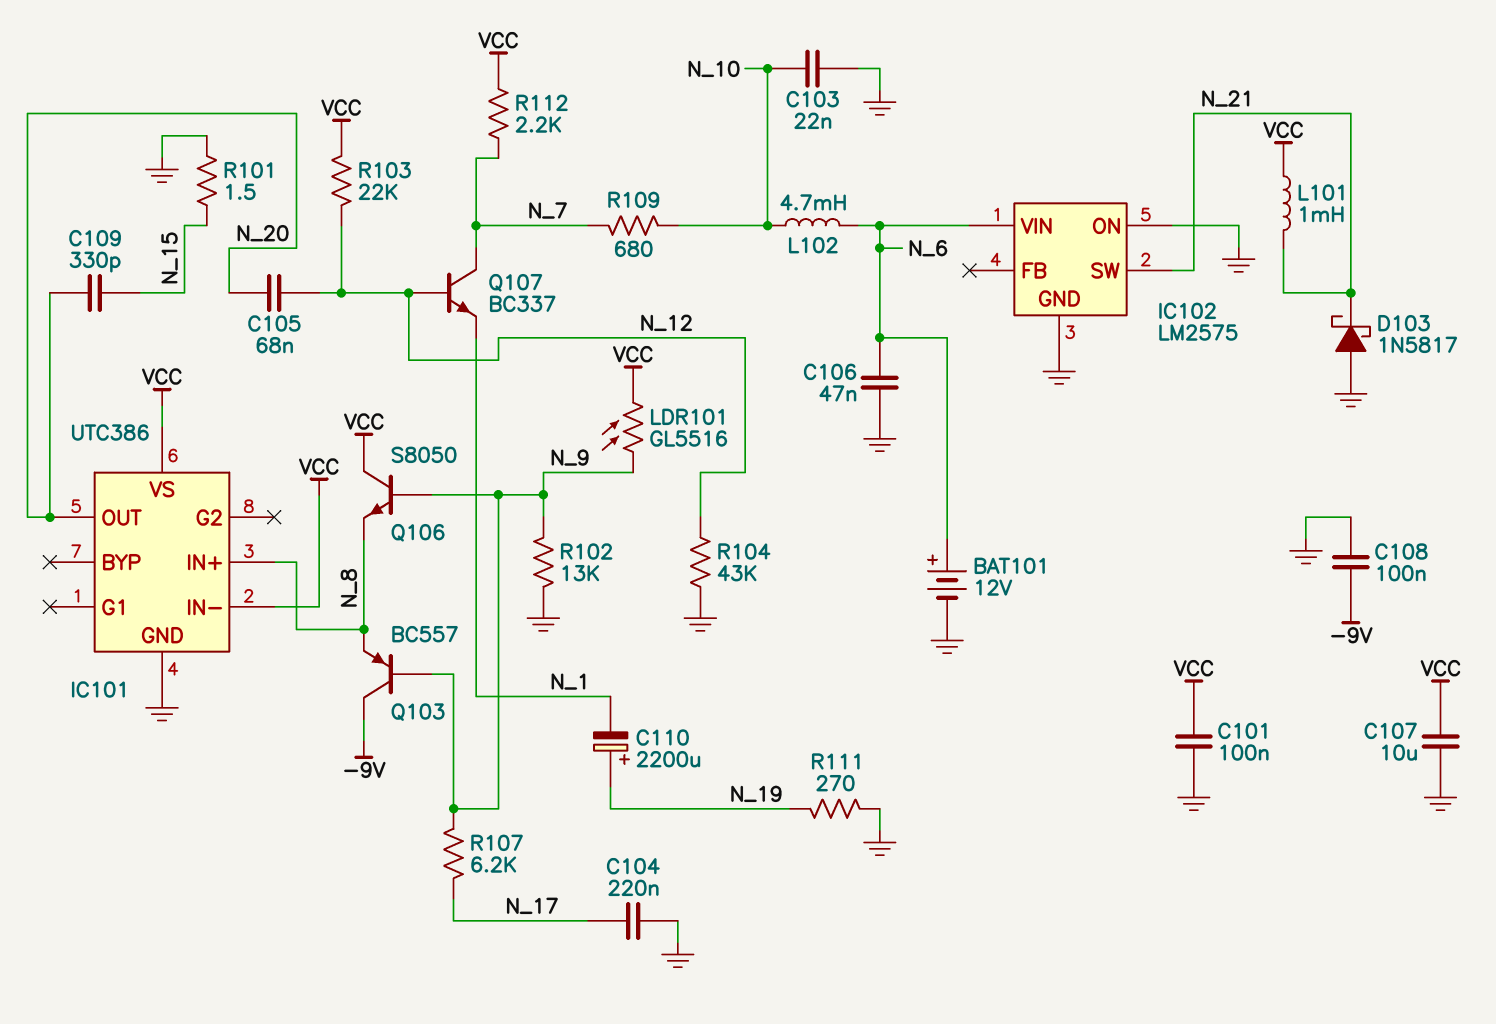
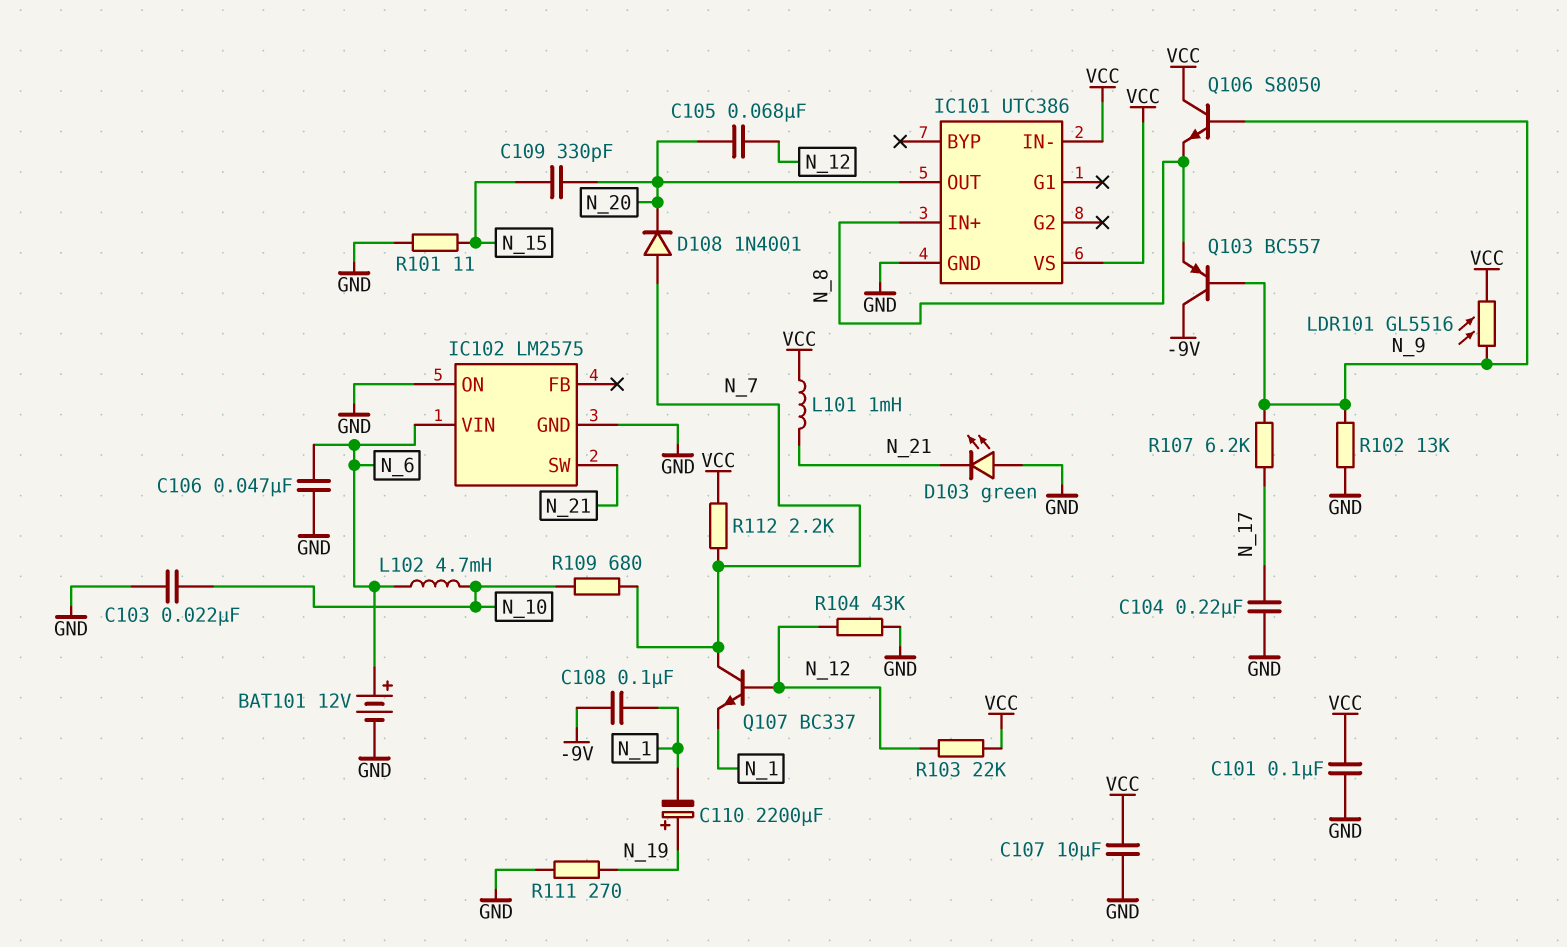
C108: 100nF (-9V, GND) -> 100nF (-9V, N_1)
D103: schottky 1N5817 (A GND, K N_21) -> LED green (A GND, K N_21)
D108: none -> diode 1N4001 (A N_7, K N_20)
R101: 1.5 (GND, N_15) -> 11 (GND, N_15)

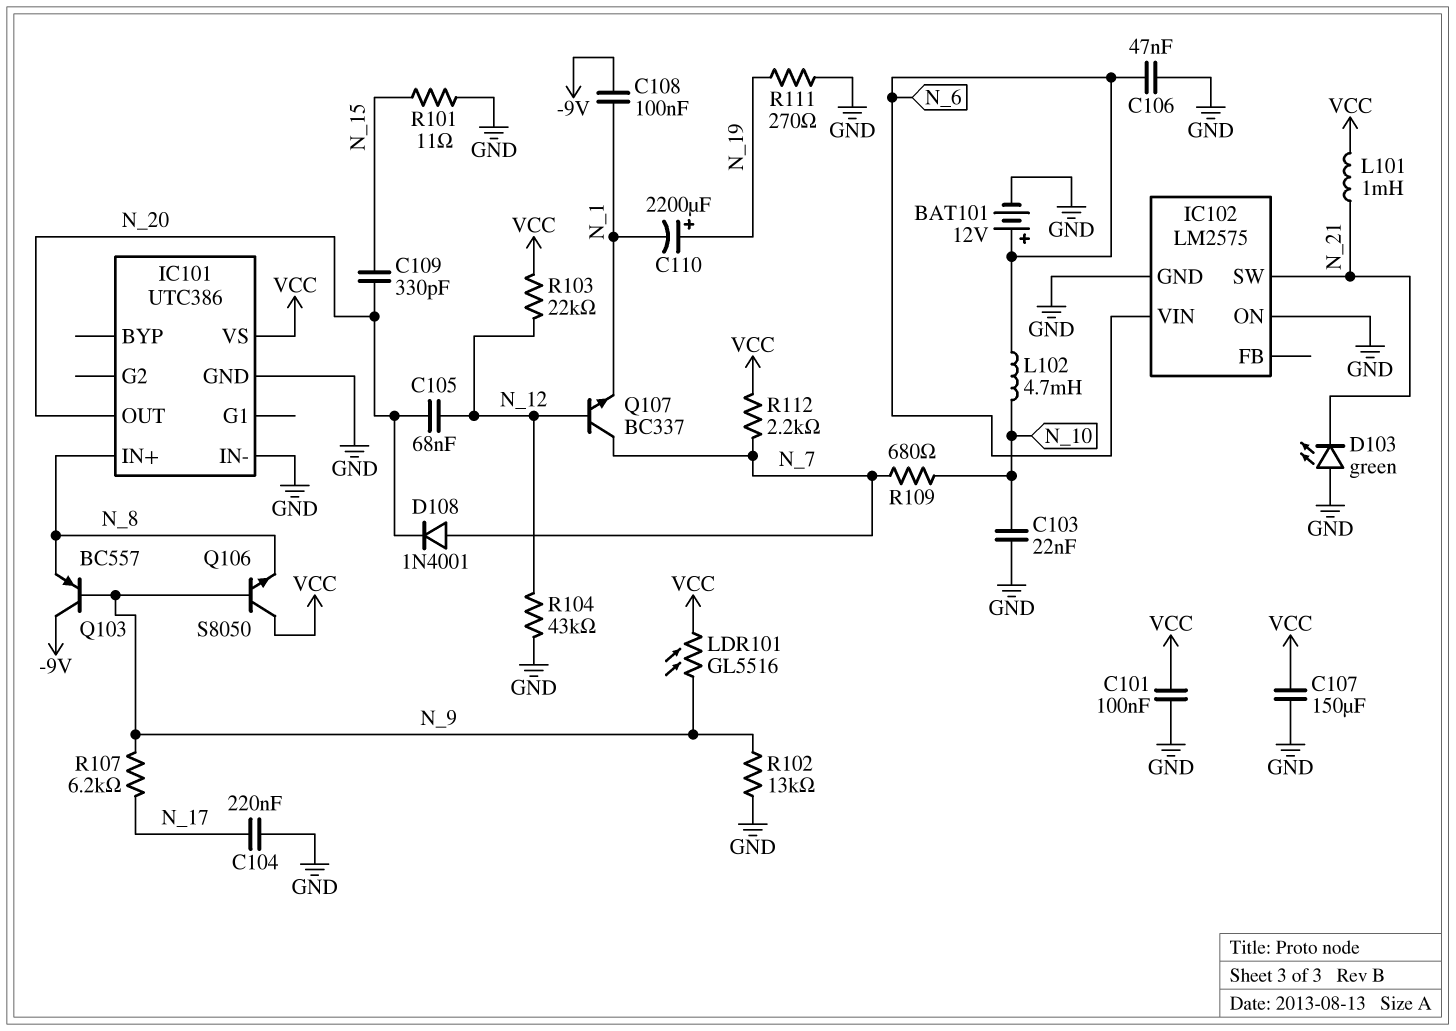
C107: 10uF (GND, VCC) -> 150uF (GND, VCC)
IC101 pin IN-: VCC -> GND

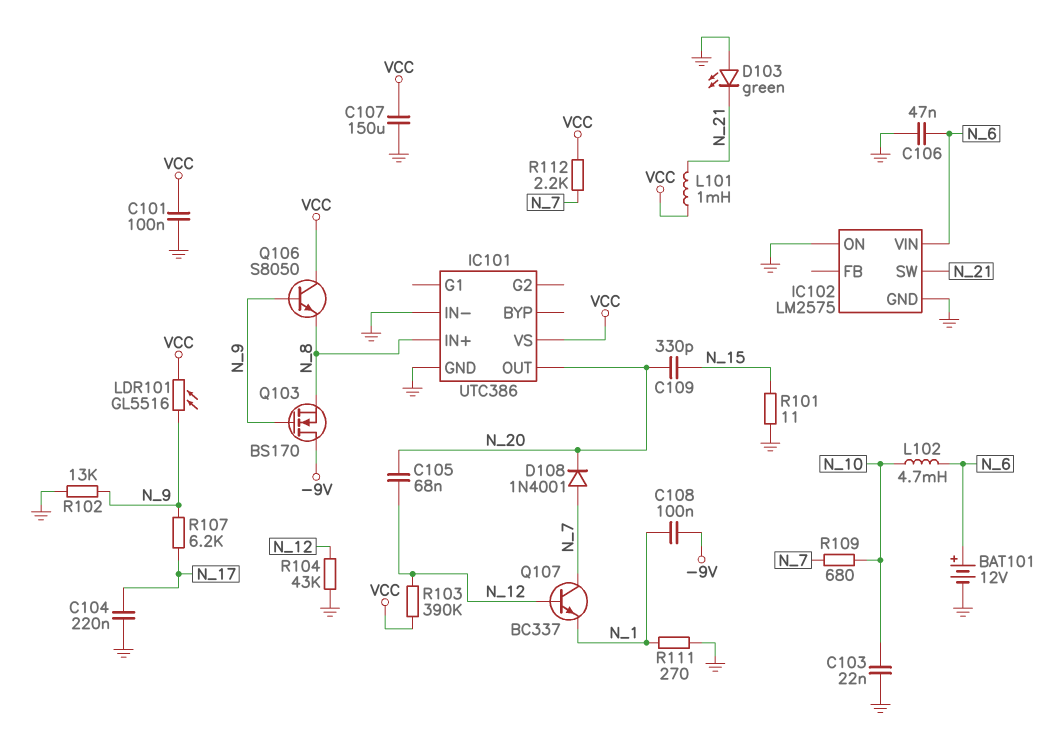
C110: 2200uF (plus N_19, minus N_1) -> none
Q103: PNP BC557 (B N_9, C -9V, E N_8) -> NMOS BS170 (G N_9, D -9V, S N_8)
R103: 22k (N_12, VCC) -> 390k (N_12, VCC)
R111: 270 (GND, N_19) -> 270 (GND, N_1)

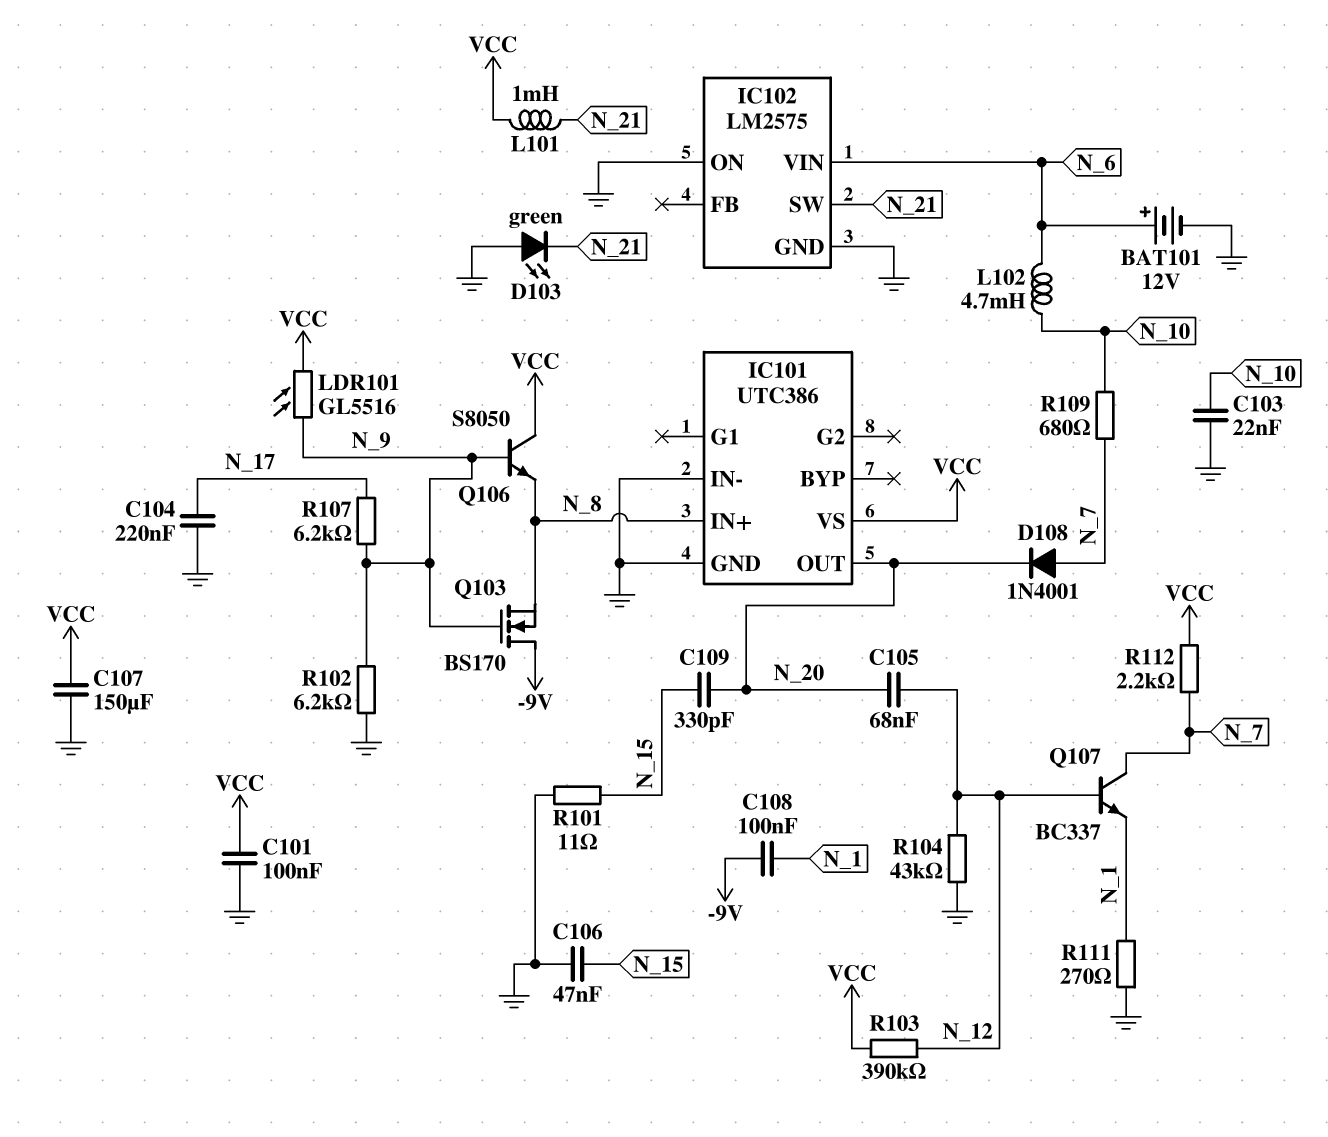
C106: 47nF (GND, N_6) -> 47nF (GND, N_15)
R102: 13k (GND, N_9) -> 6.2k (GND, N_9)

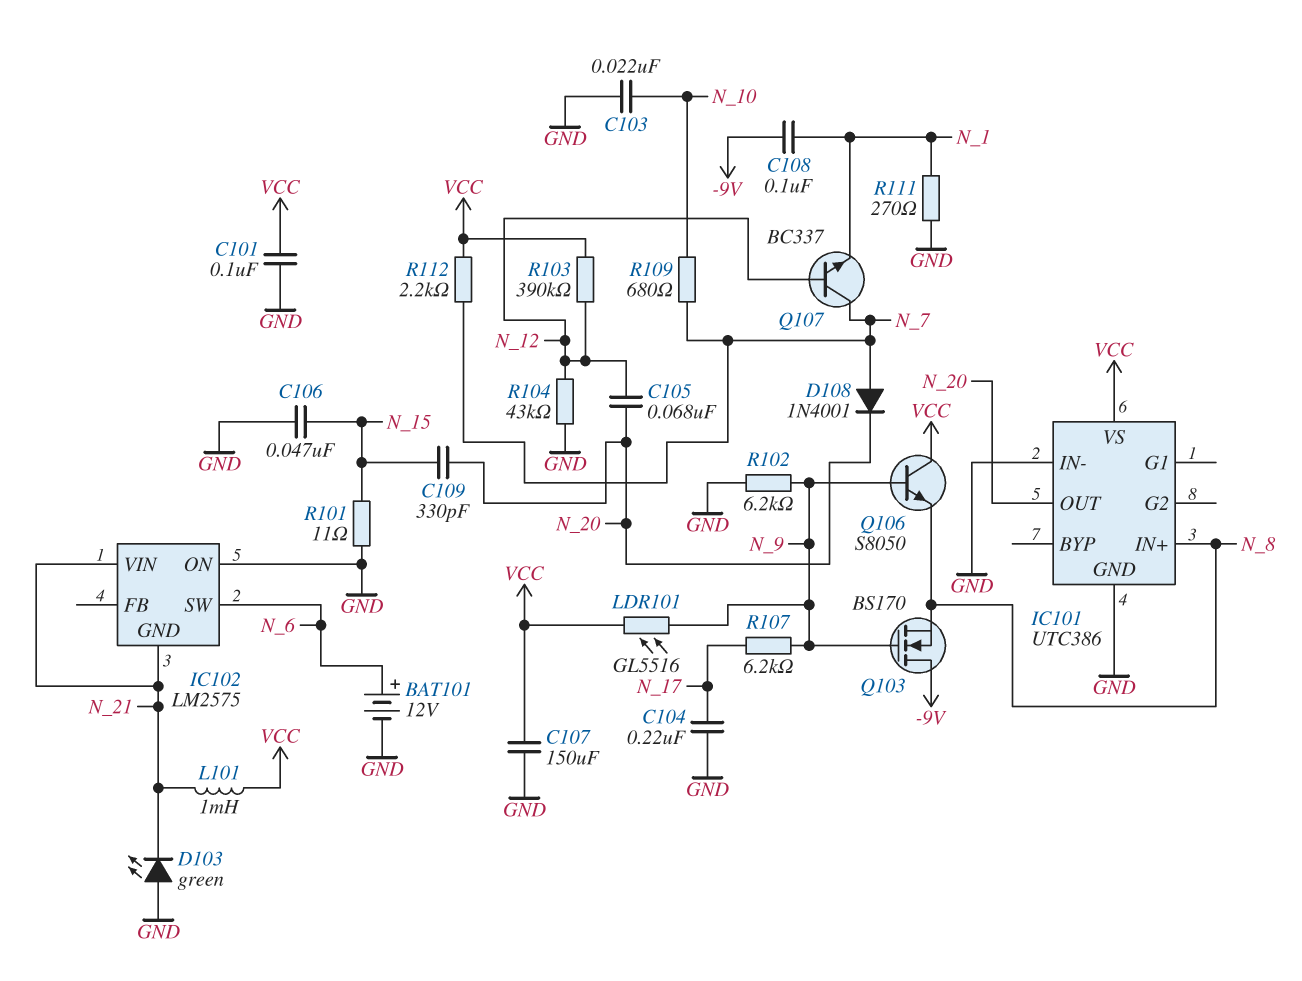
IC102 pin GND: GND -> N_21
IC102 pin SW: N_21 -> N_6
IC102 pin VIN: N_6 -> N_21
L102: 4.7mH (N_6, N_10) -> none

